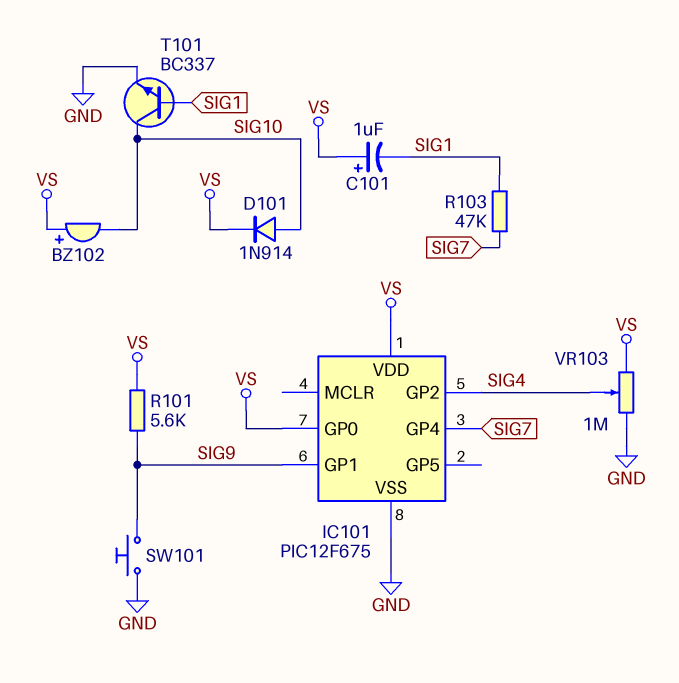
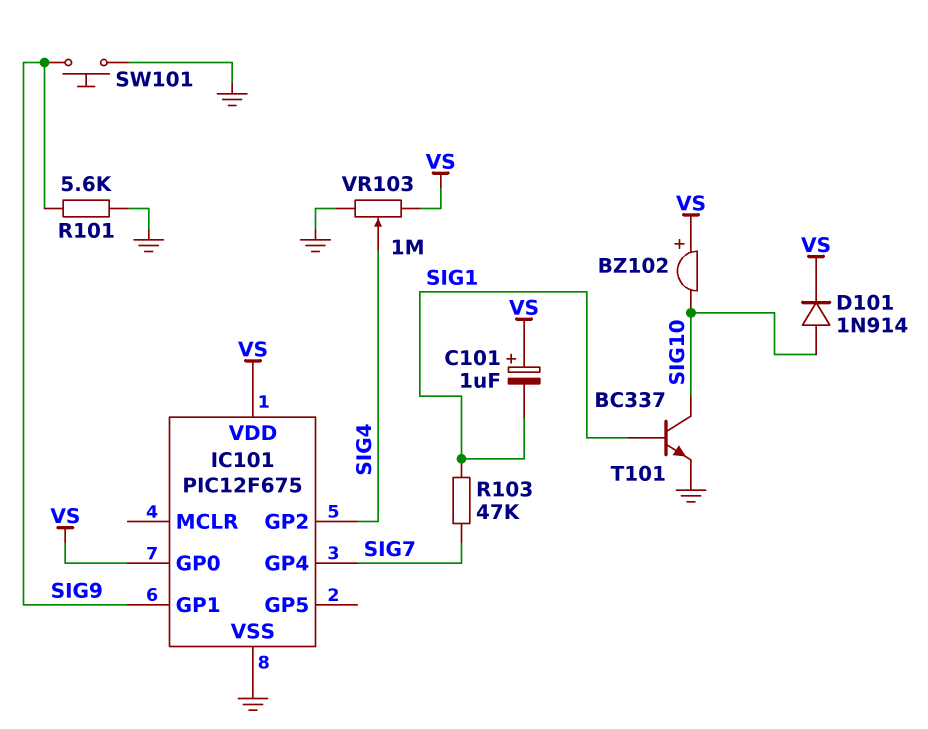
R101: 5.6k (SIG9, VS) -> 5.6k (GND, SIG9)

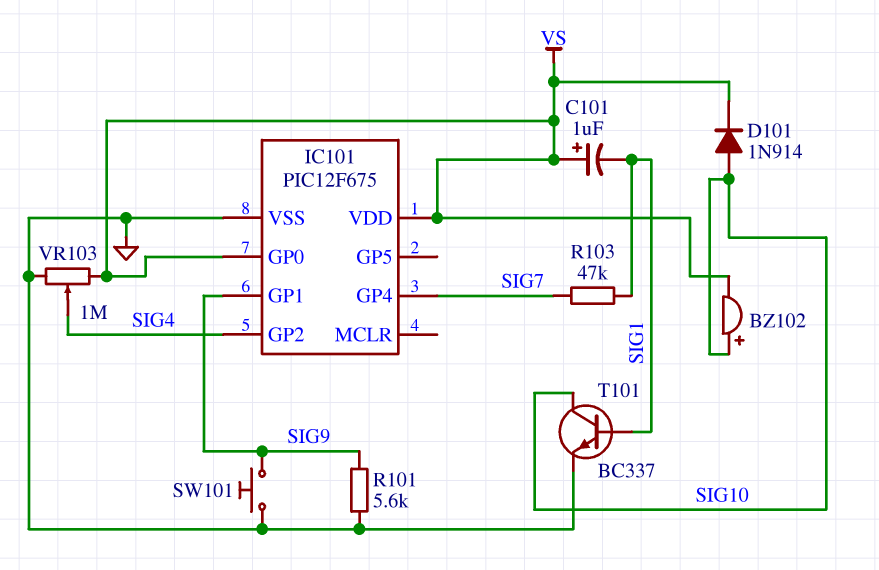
BZ102: buzzer (plus VS, minus SIG10) -> buzzer (plus SIG10, minus VS)

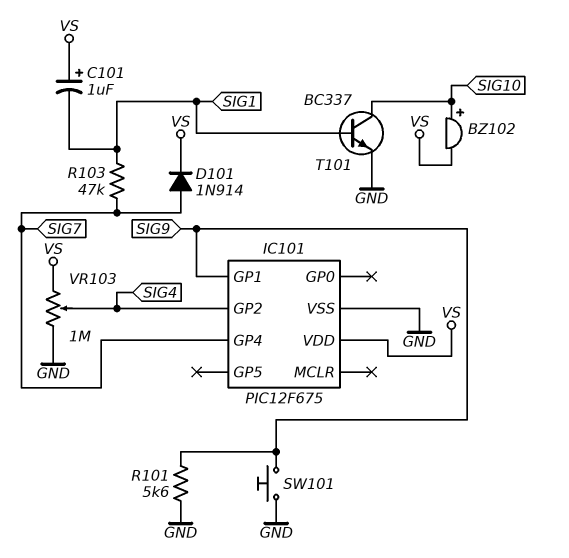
D101: diode 1N914 (A SIG10, K VS) -> diode 1N914 (A SIG7, K VS)
IC101 pin GP0: VS -> none

